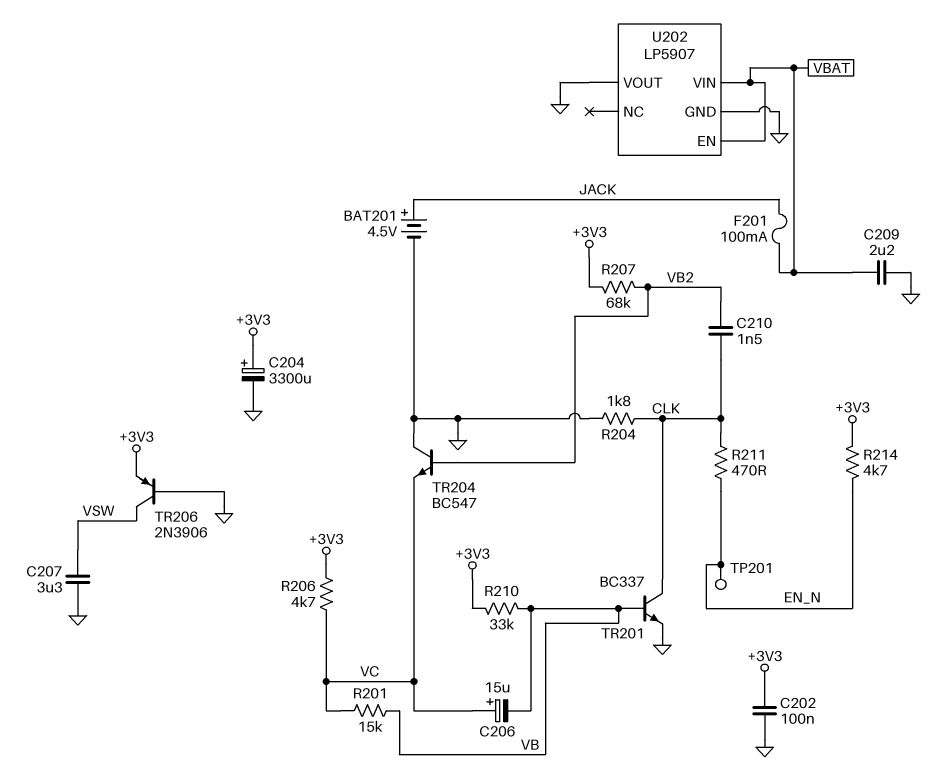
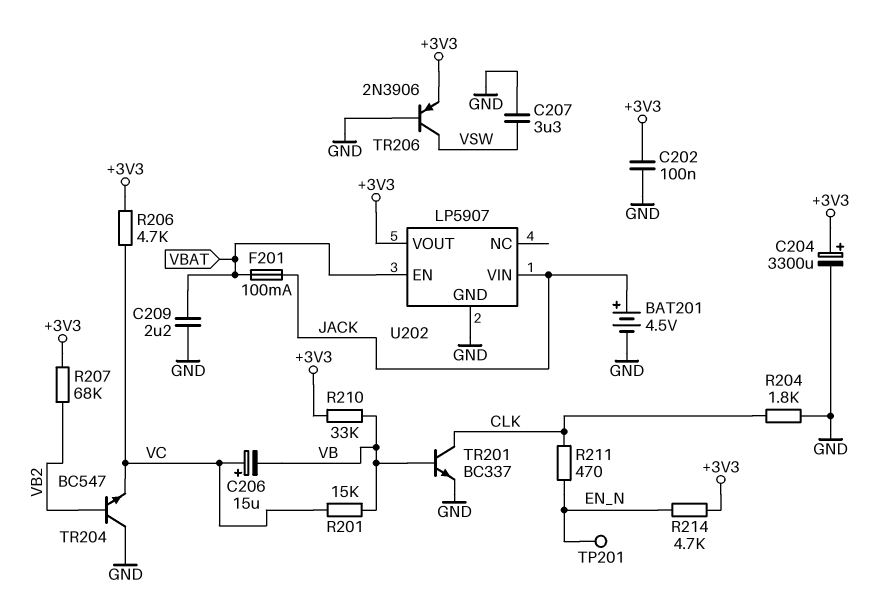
C210: 1.5nF (CLK, VB2) -> none
U202 pin VIN: VBAT -> JACK
U202 pin VOUT: GND -> +3V3

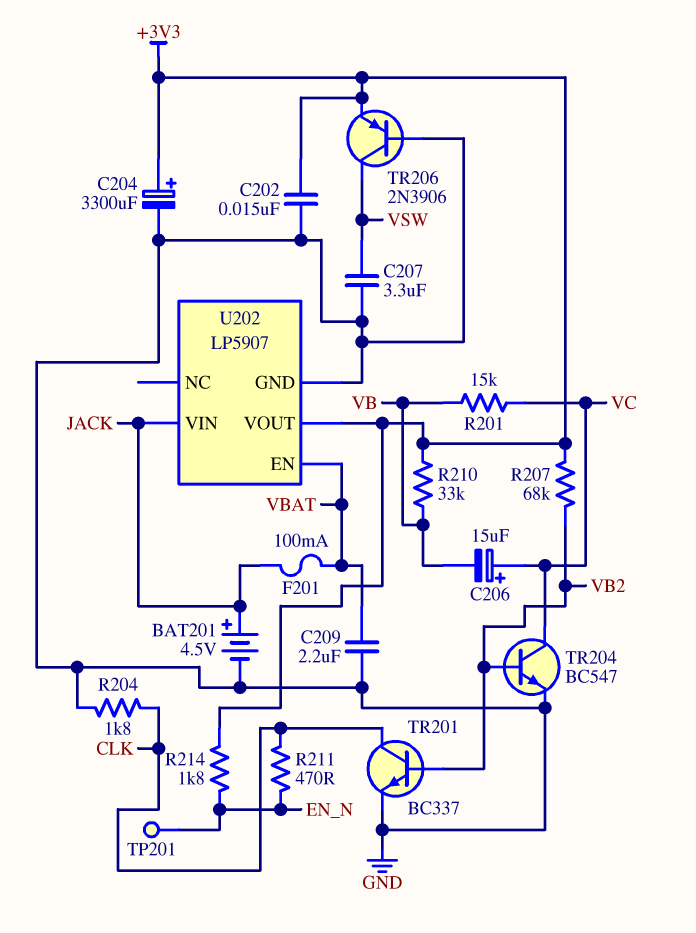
C202: 100nF (+3V3, GND) -> 15nF (+3V3, GND)
R206: 4.7k (+3V3, VC) -> none
R214: 4.7k (+3V3, EN_N) -> 1.8k (+3V3, EN_N)
TR201: NPN BC337 (B VB, C CLK, E GND) -> NPN BC337 (B VB2, C CLK, E GND)
TR204: NPN BC547 (B VB2, C GND, E VC) -> NPN BC547 (B VB2, C VC, E GND)

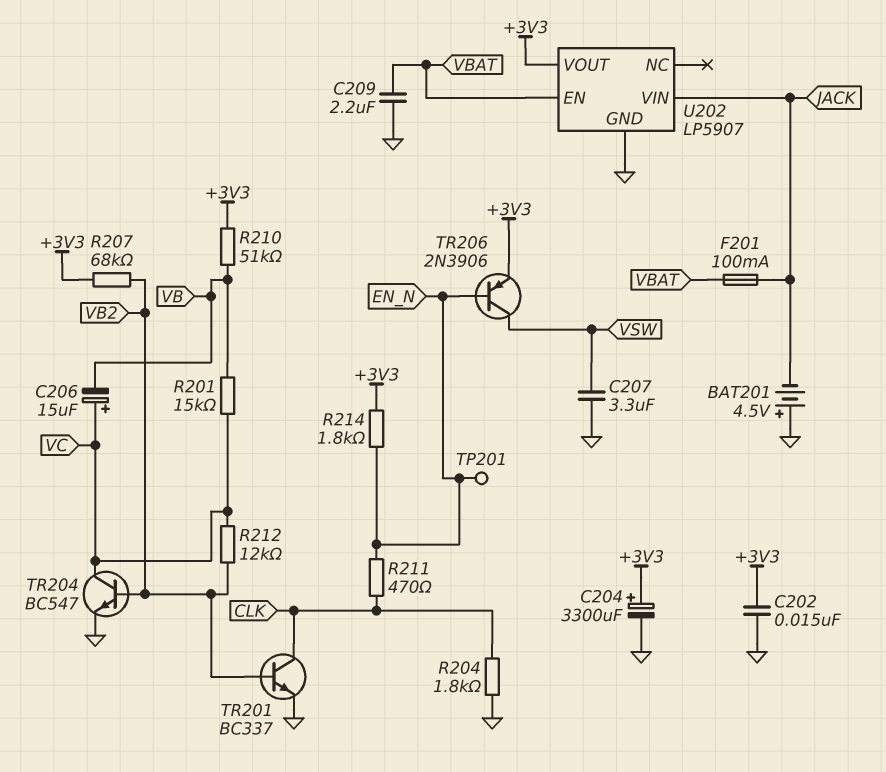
BAT201: 4.5V (plus JACK, minus GND) -> 4.5V (plus GND, minus JACK)
R210: 33k (+3V3, VB) -> 51k (+3V3, VB)
R212: none -> 12k (VB2, VC)
TR206: PNP 2N3906 (B GND, C VSW, E +3V3) -> PNP 2N3906 (B EN_N, C VSW, E +3V3)

